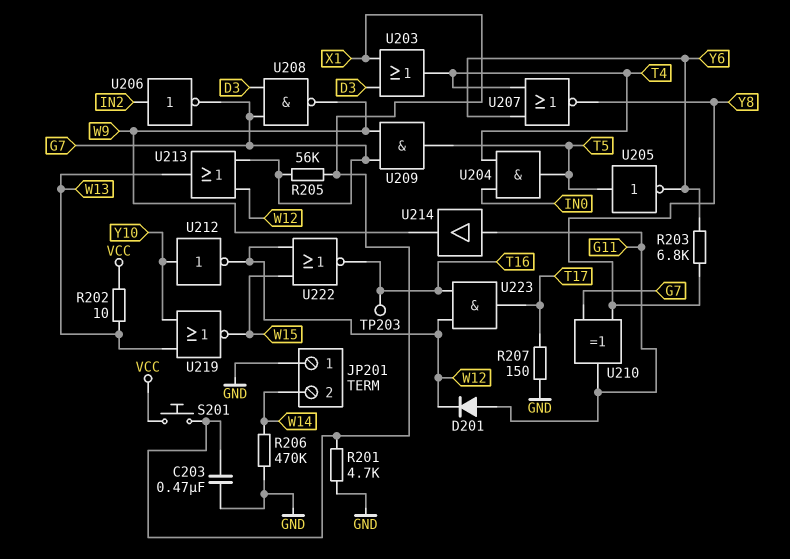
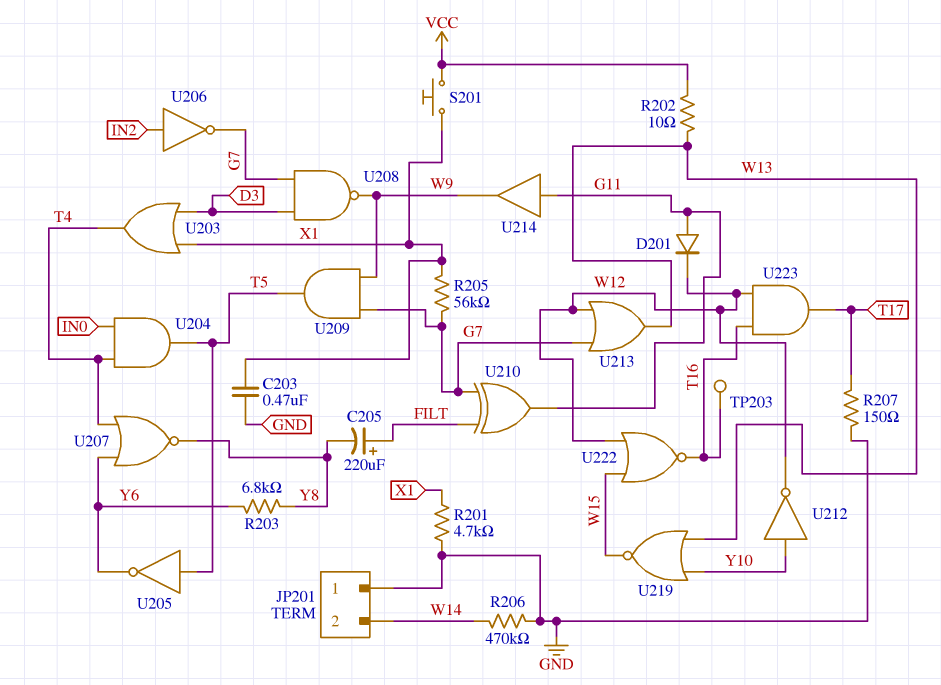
C205: none -> 220uF (plus FILT, minus Y8)
U210: XOR (in G7, in Y8, out G11) -> XOR (in FILT, in G7, out G11)

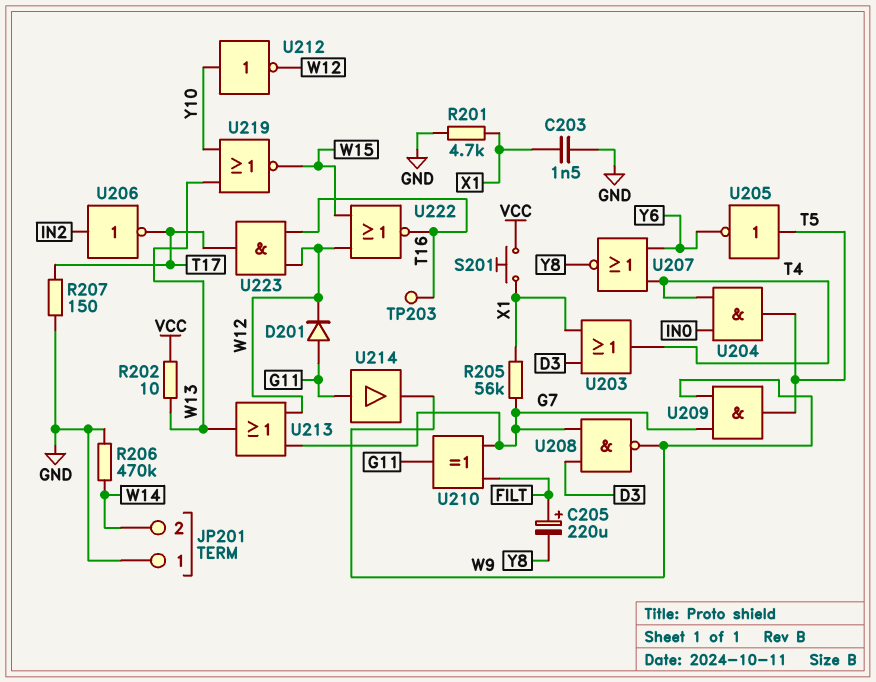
C203: 470nF (GND, X1) -> 1.5nF (GND, X1)
R203: 6.8k (Y6, Y8) -> none
U206: NOT (in IN2, out G7) -> NOT (in IN2, out T17)

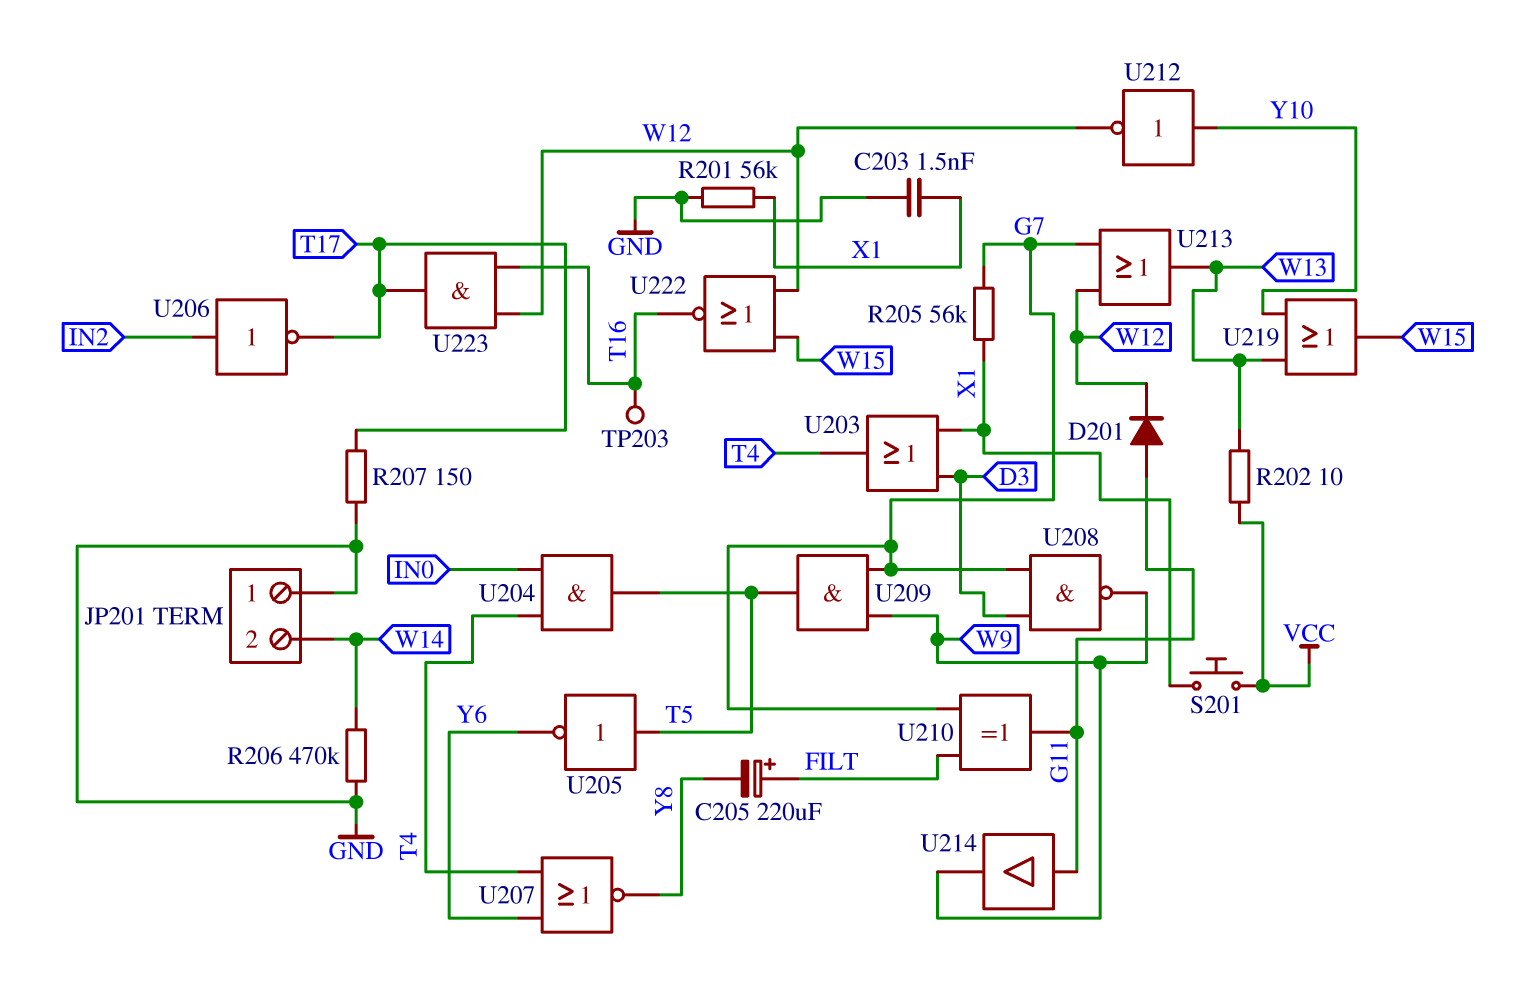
R201: 4.7k (GND, X1) -> 56k (GND, X1)
U219: NOR (in W13, in Y10, out W15) -> OR (in W13, in Y10, out W15)

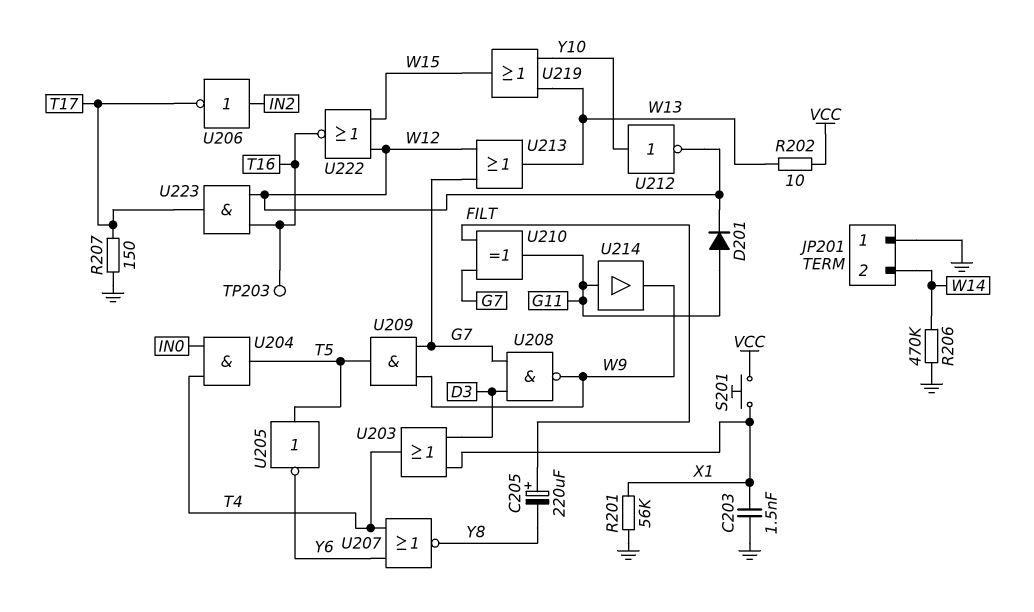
R205: 56k (G7, X1) -> none

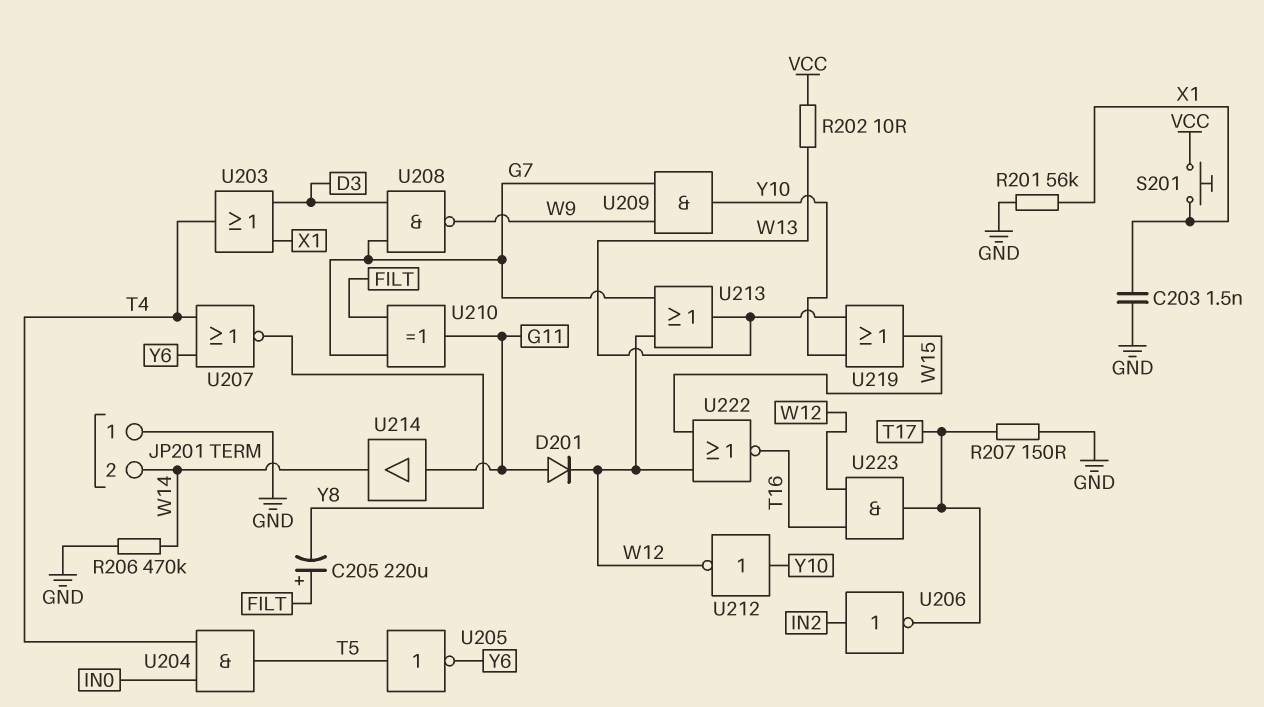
TP203: test point (T16) -> none
U209: AND (in G7, in W9, out T5) -> AND (in G7, in W9, out Y10)
U214: buffer (in G11, out W9) -> buffer (in G11, out W14)

